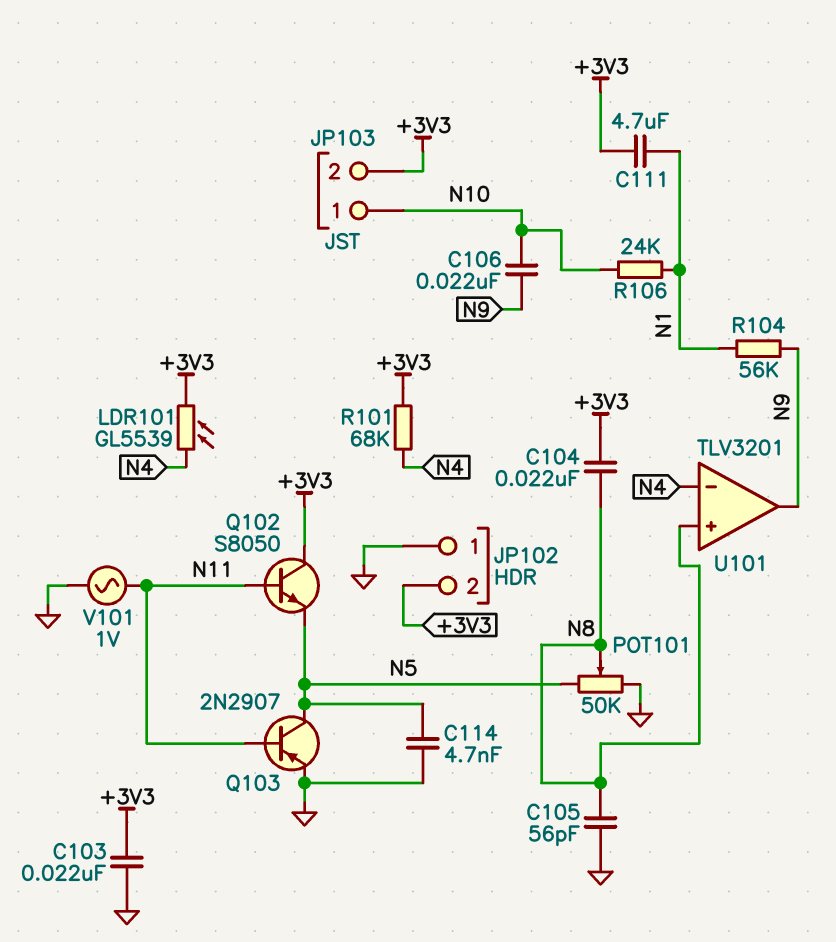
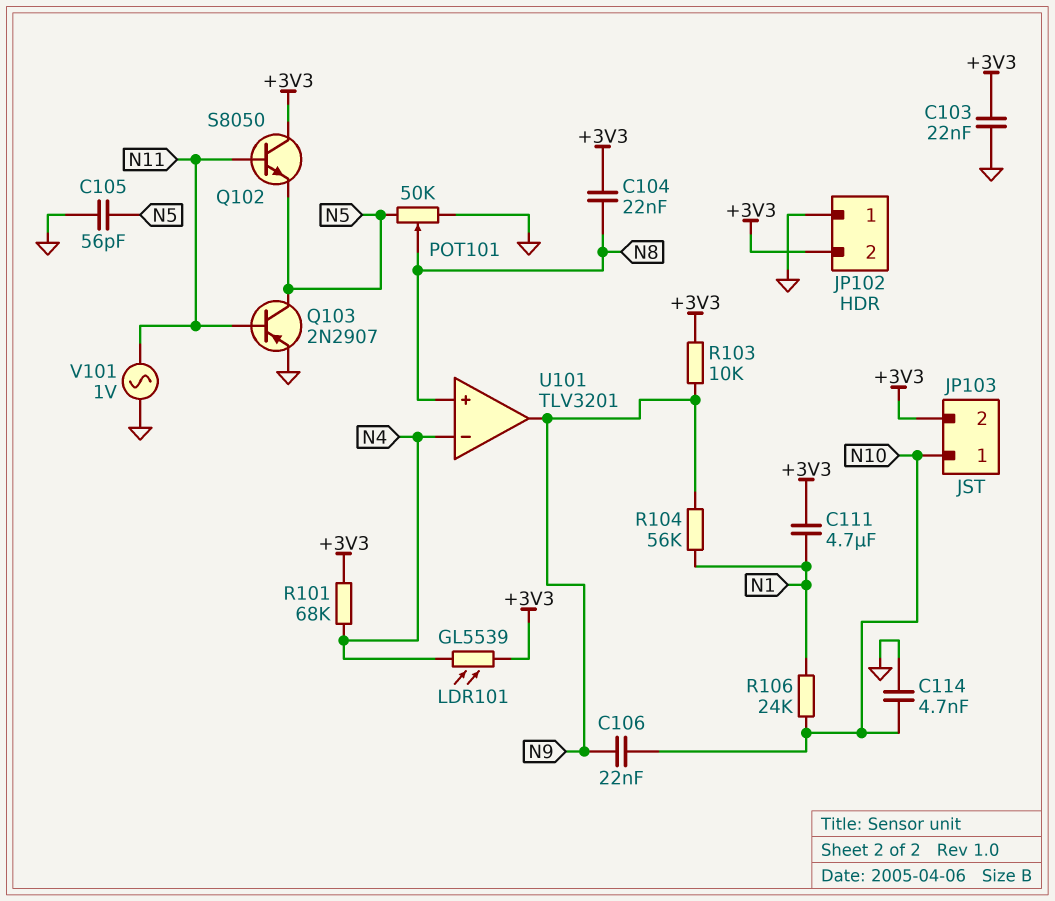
C105: 56pF (GND, N8) -> 56pF (GND, N5)
C114: 4.7nF (GND, N5) -> 4.7nF (GND, N10)
R103: none -> 10k (+3V3, N9)

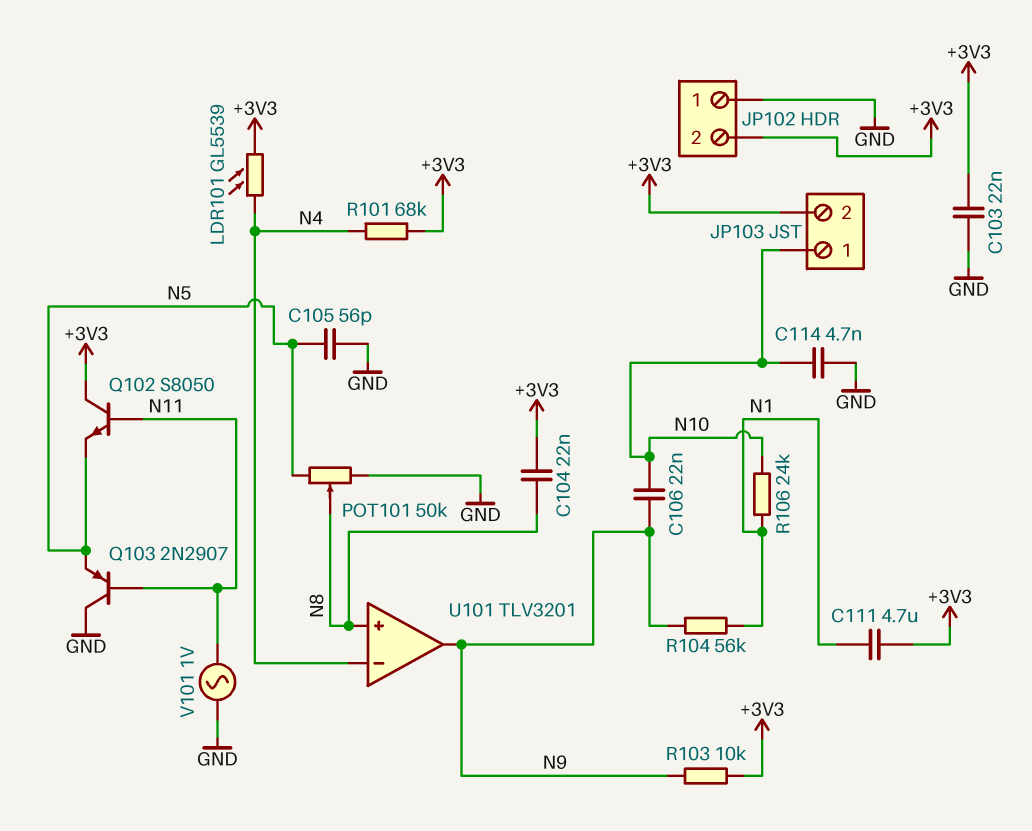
Q103: PNP 2N2907 (B N11, C N5, E GND) -> PNP 2N2907 (B N11, C GND, E N5)

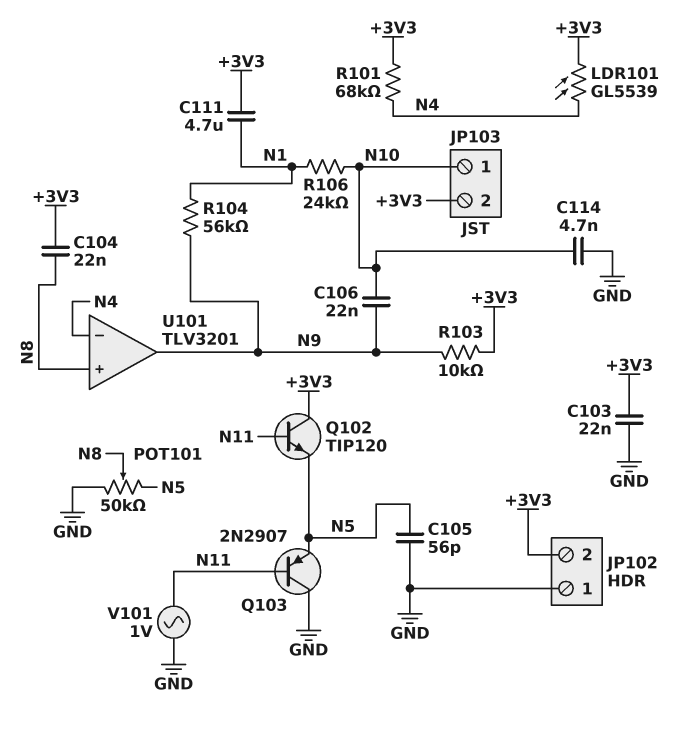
Q102: NPN S8050 (B N11, C +3V3, E N5) -> NPN TIP120 (B N11, C +3V3, E N5)

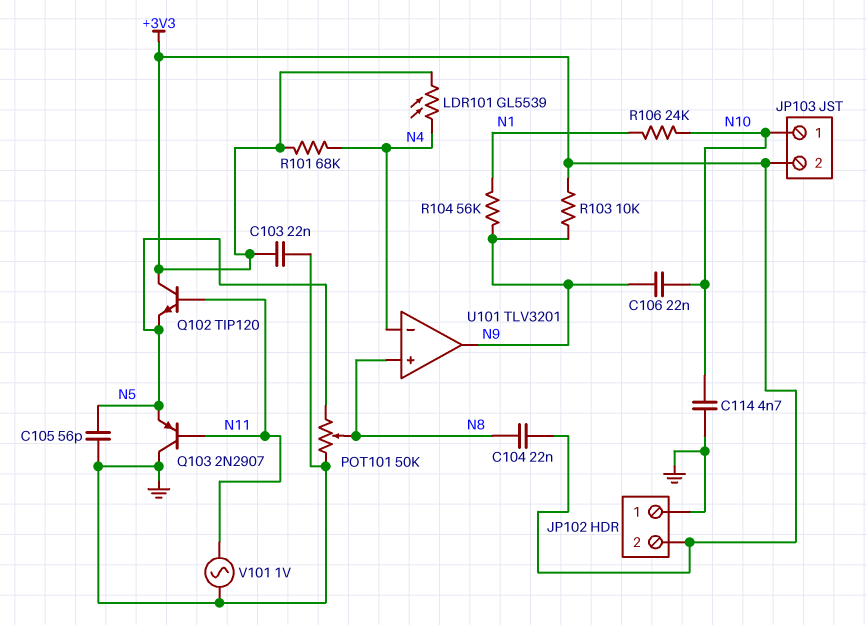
C111: 4.7uF (+3V3, N1) -> none

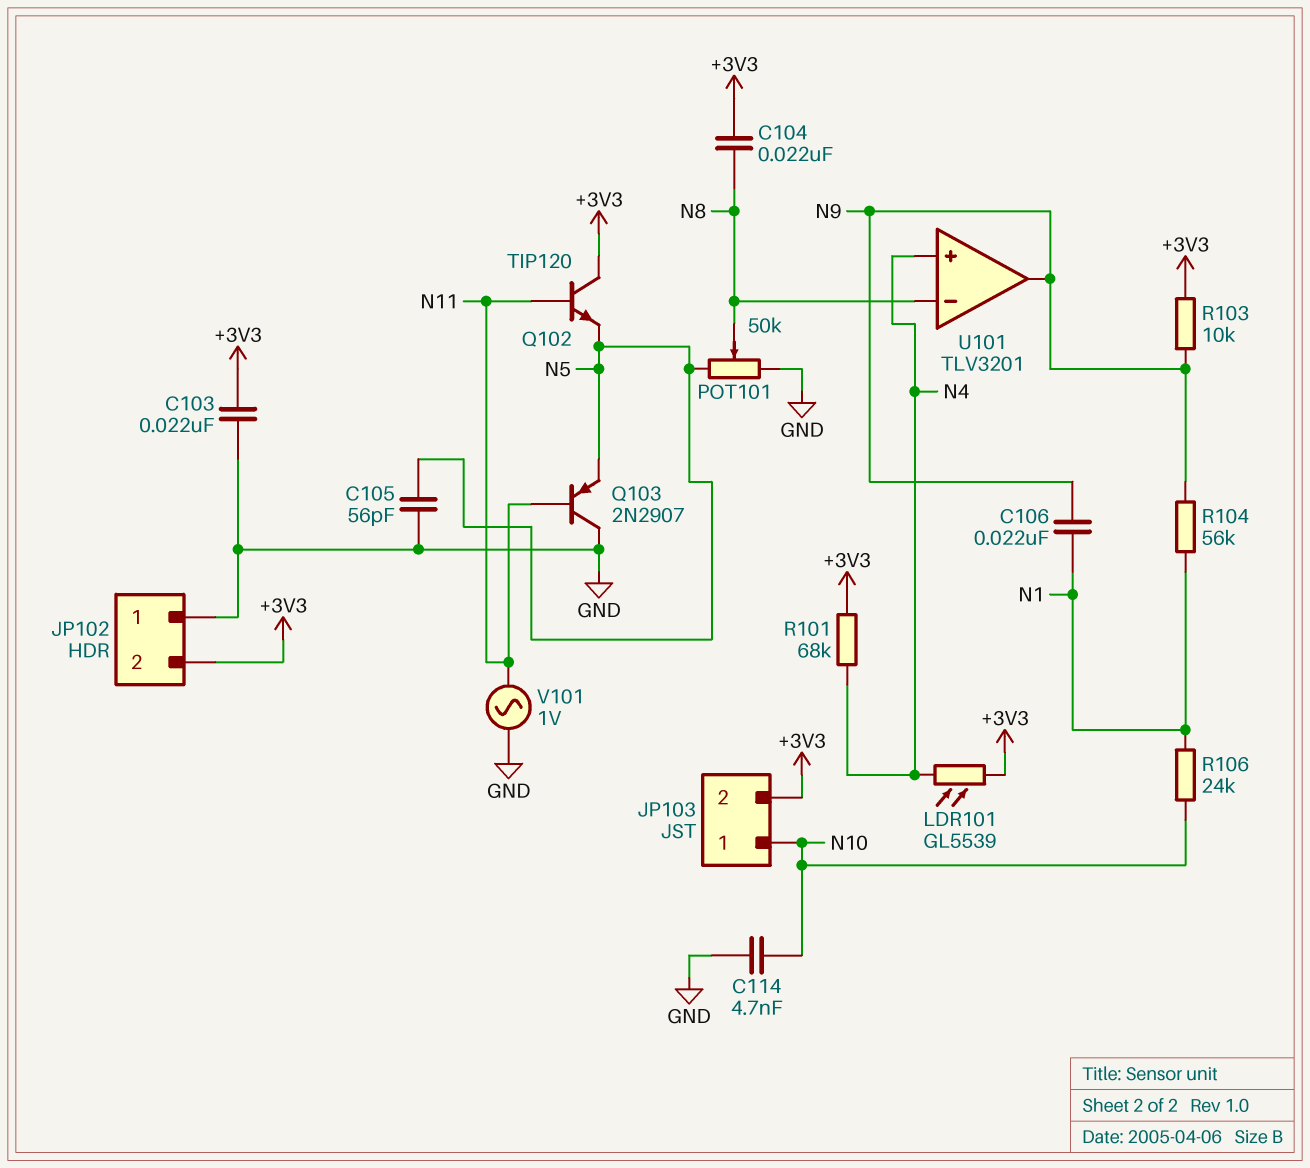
C106: 22nF (N9, N10) -> 22nF (N1, N9)
U101 pin in+: N8 -> N4
U101 pin in-: N4 -> N8

